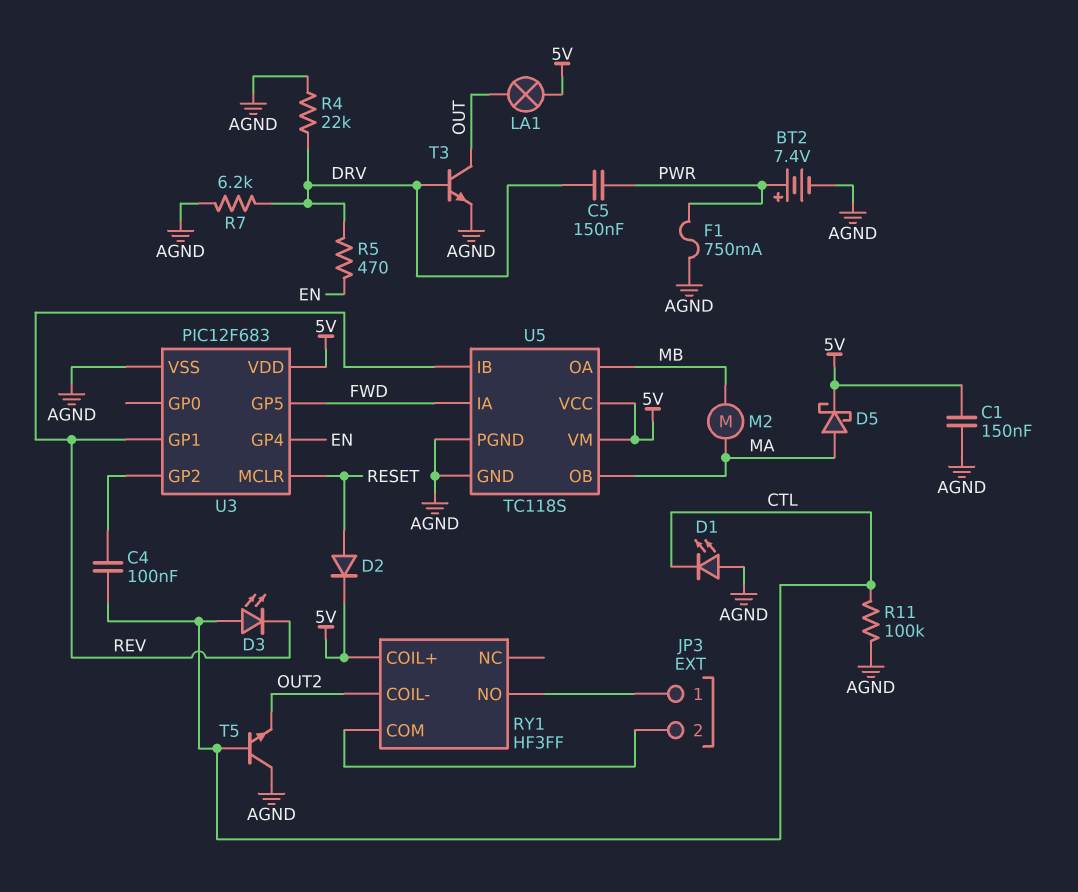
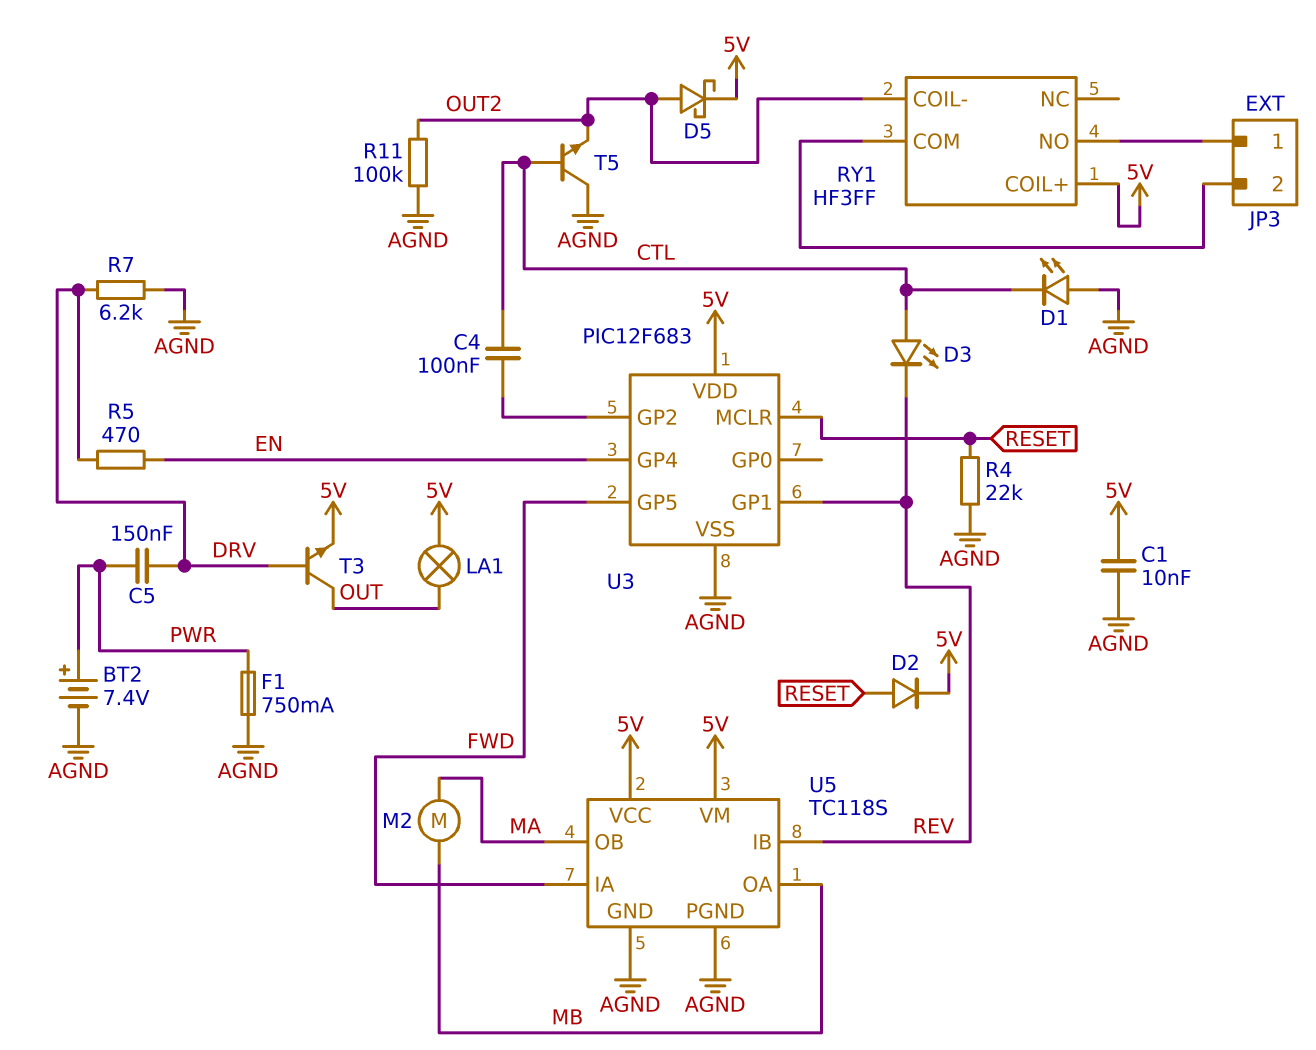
C1: 150nF (5V, AGND) -> 10nF (5V, AGND)
D5: schottky (A MA, K 5V) -> schottky (A OUT2, K 5V)
R4: 22k (AGND, DRV) -> 22k (AGND, RESET)
R11: 100k (AGND, CTL) -> 100k (AGND, OUT2)
T3: NPN (B DRV, C OUT, E AGND) -> NPN (B DRV, C OUT, E 5V)

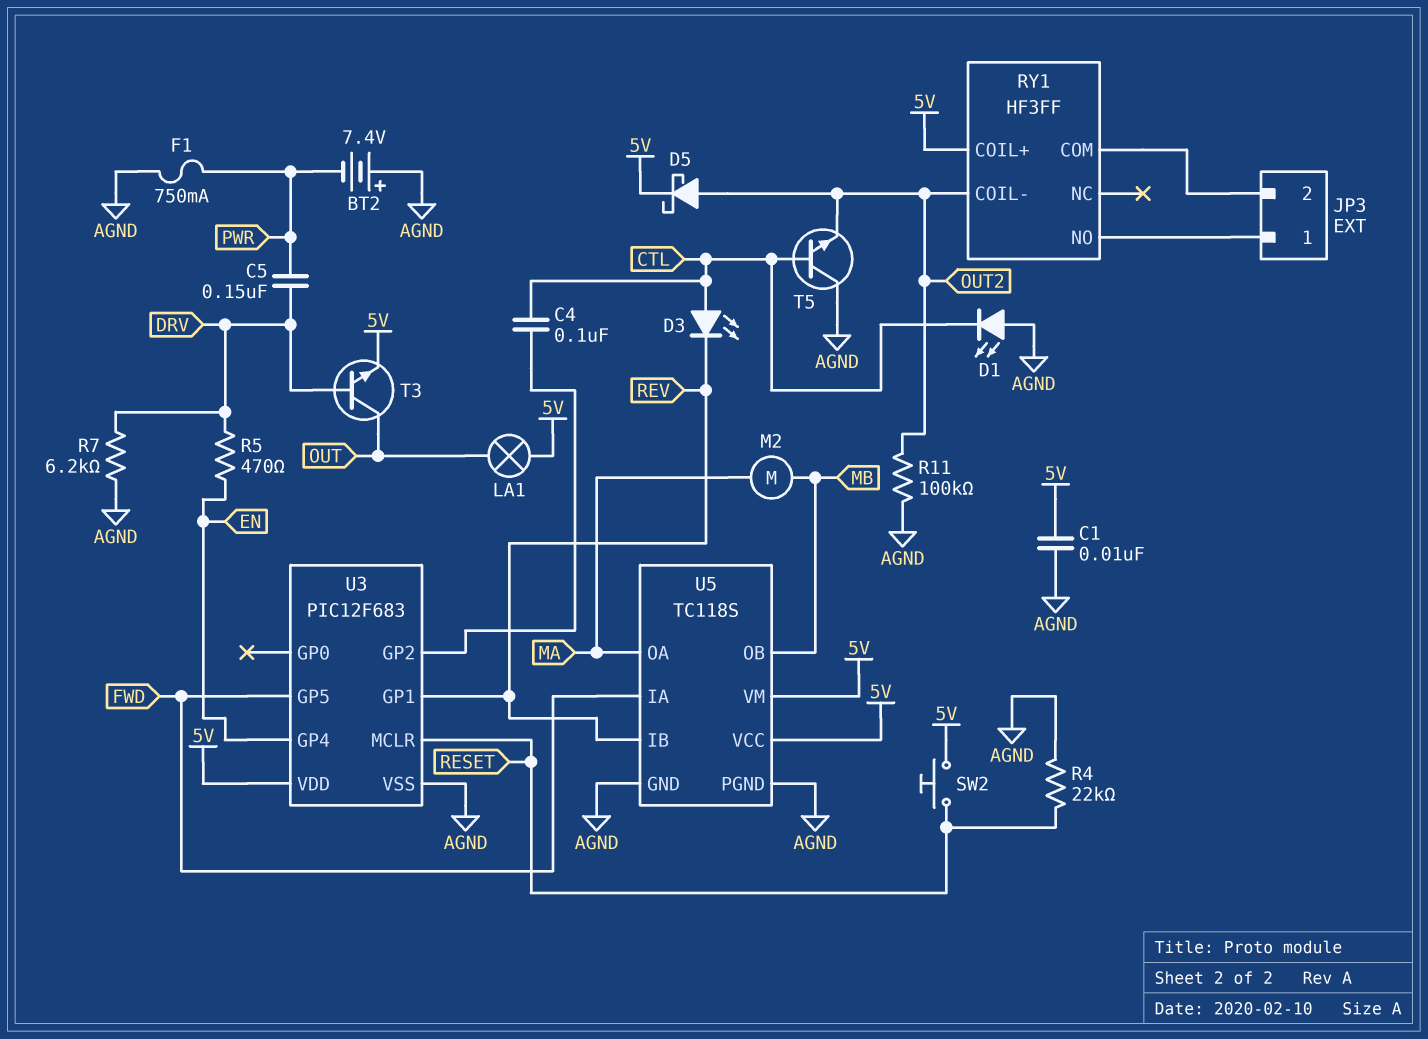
BT2: 7.4V (plus PWR, minus AGND) -> 7.4V (plus AGND, minus PWR)
D2: diode (A RESET, K 5V) -> none
SW2: none -> button (5V, RESET)
U5 pin OA: MB -> MA
U5 pin OB: MA -> MB

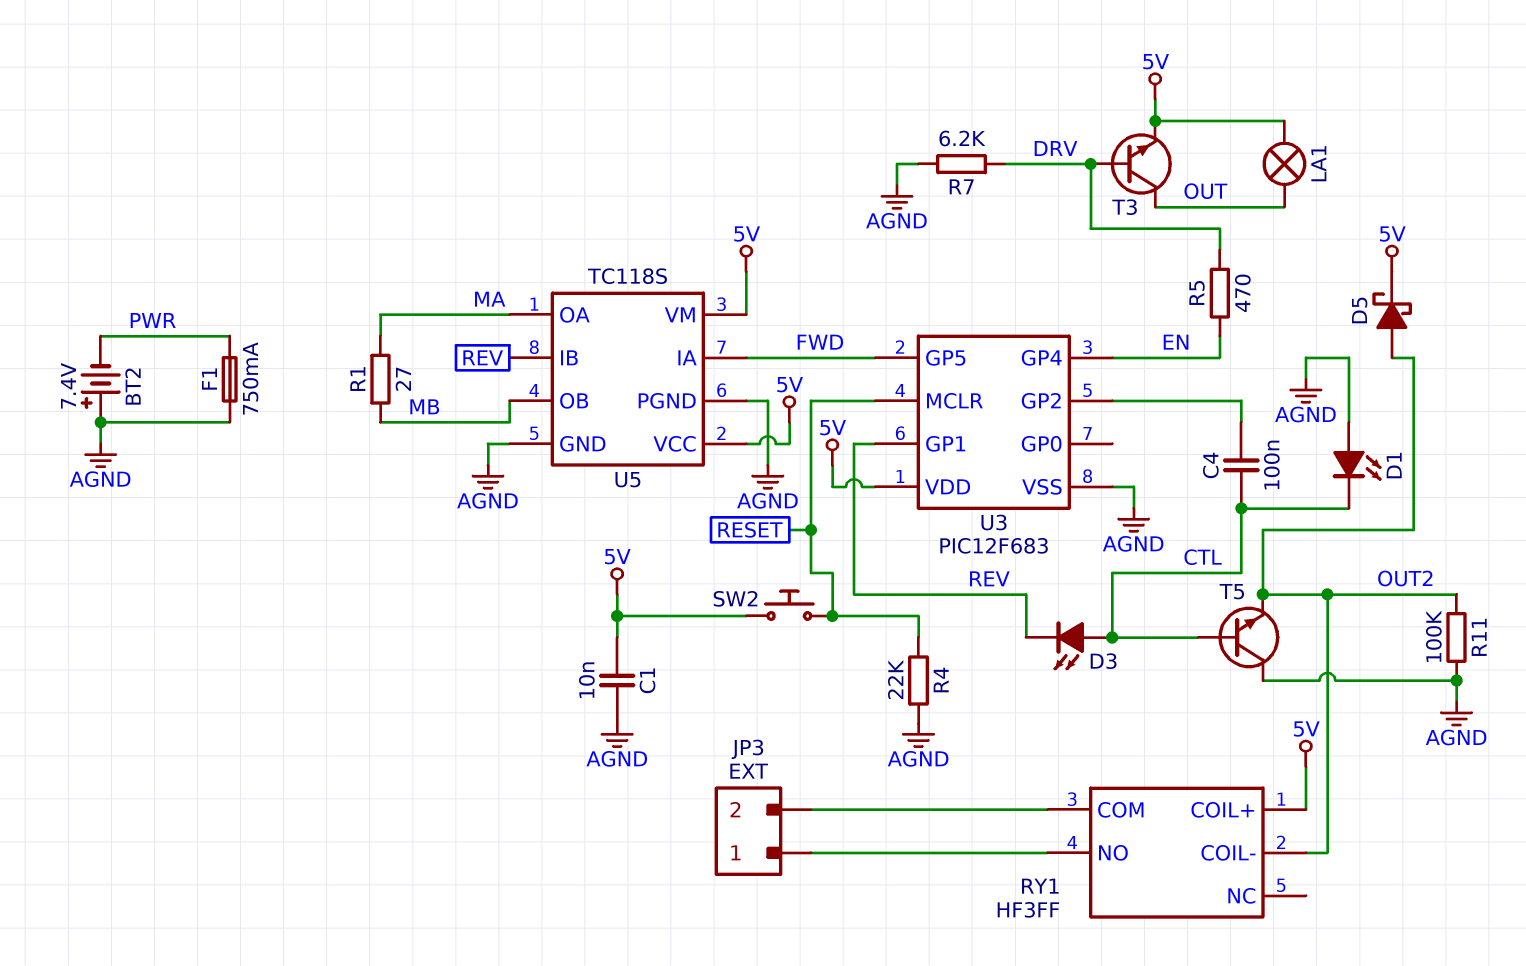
C5: 150nF (DRV, PWR) -> none
M2: motor (MA, MB) -> none
R1: none -> 27 (MA, MB)

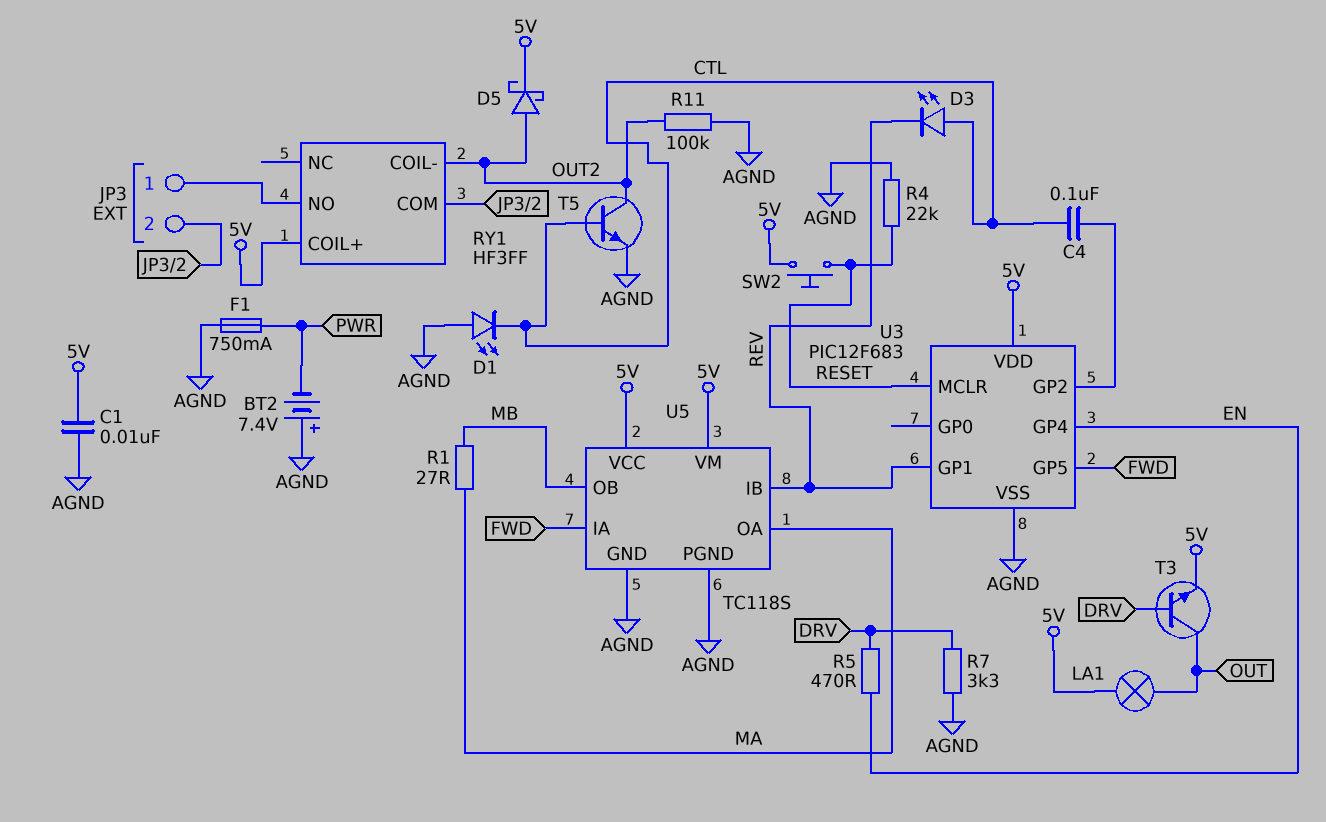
R7: 6.2k (AGND, DRV) -> 3.3k (AGND, DRV)
T5: NPN (B CTL, C AGND, E OUT2) -> NPN (B CTL, C OUT2, E AGND)

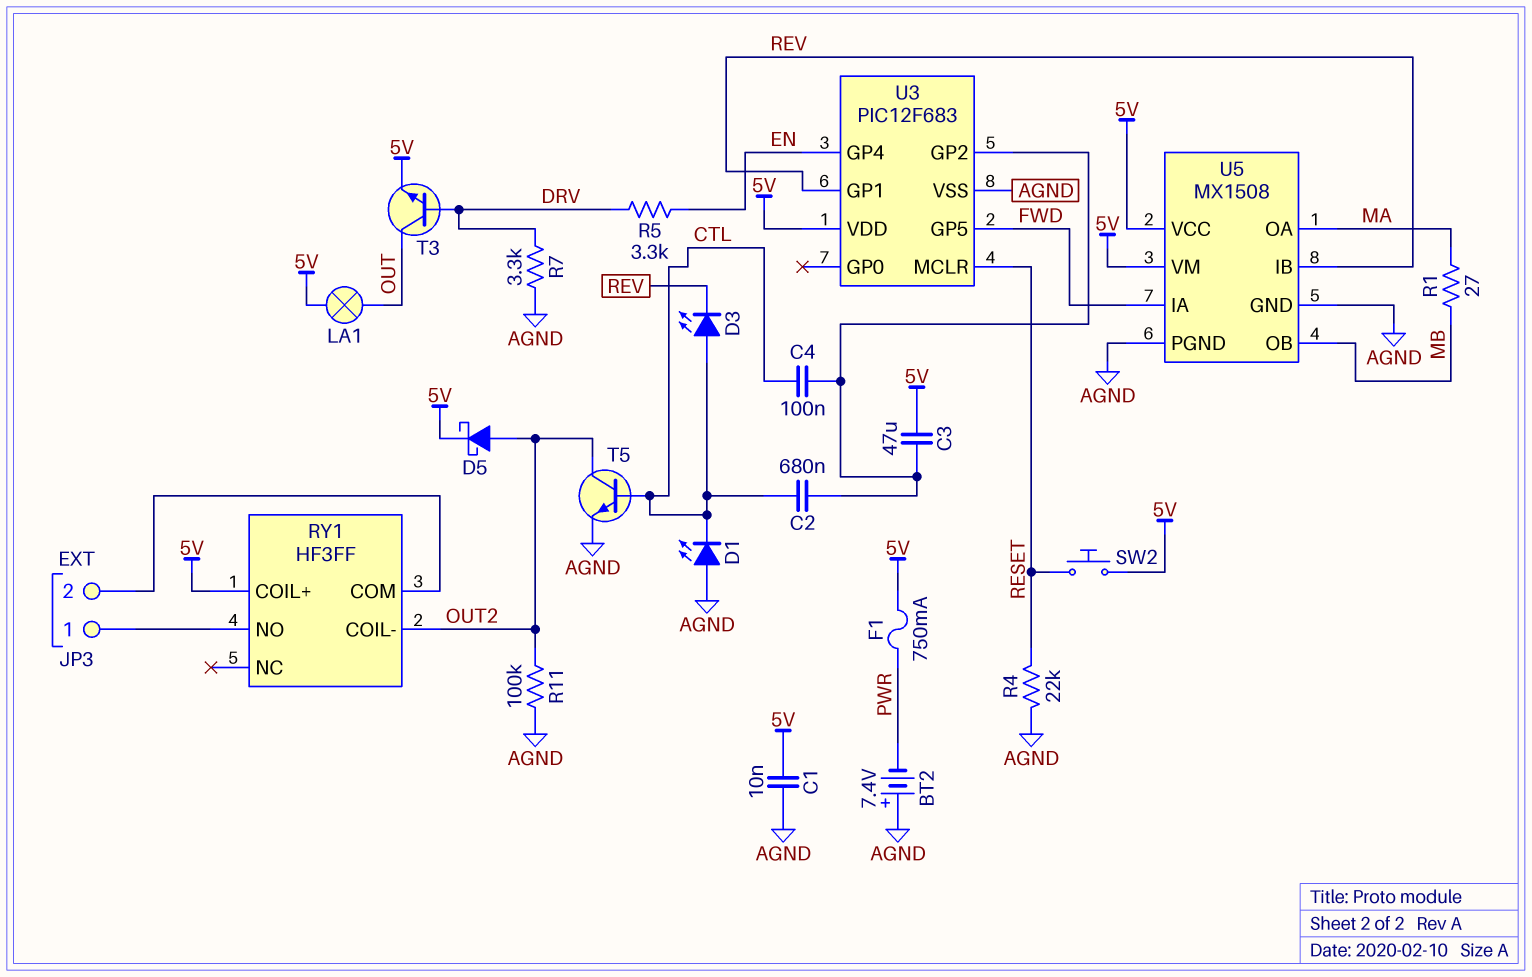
C2: none -> 680nF (CTL, U3/GP2)
C3: none -> 47uF (5V, U3/GP2)
F1: 750mA (AGND, PWR) -> 750mA (5V, PWR)
R5: 470 (DRV, EN) -> 3.3k (DRV, EN)
U5: TC118S -> MX1508

